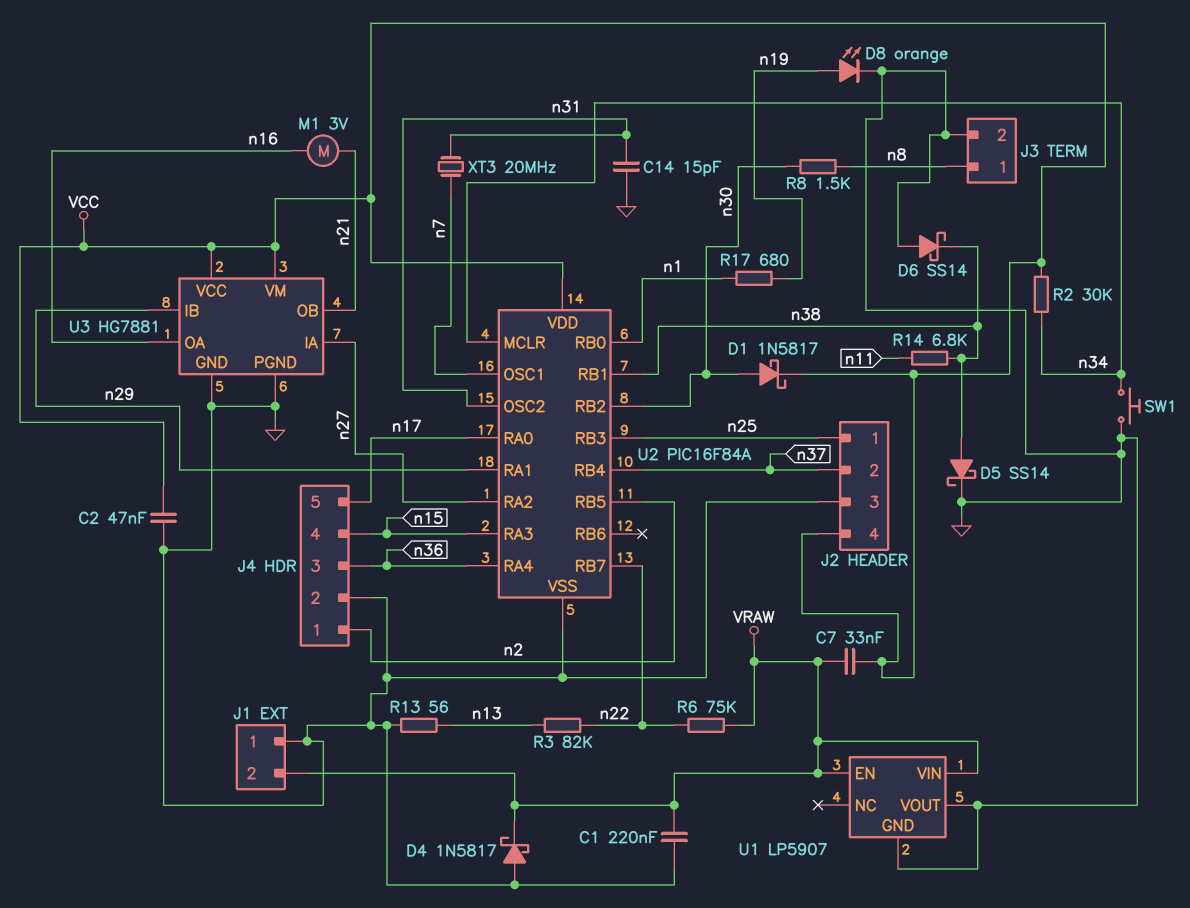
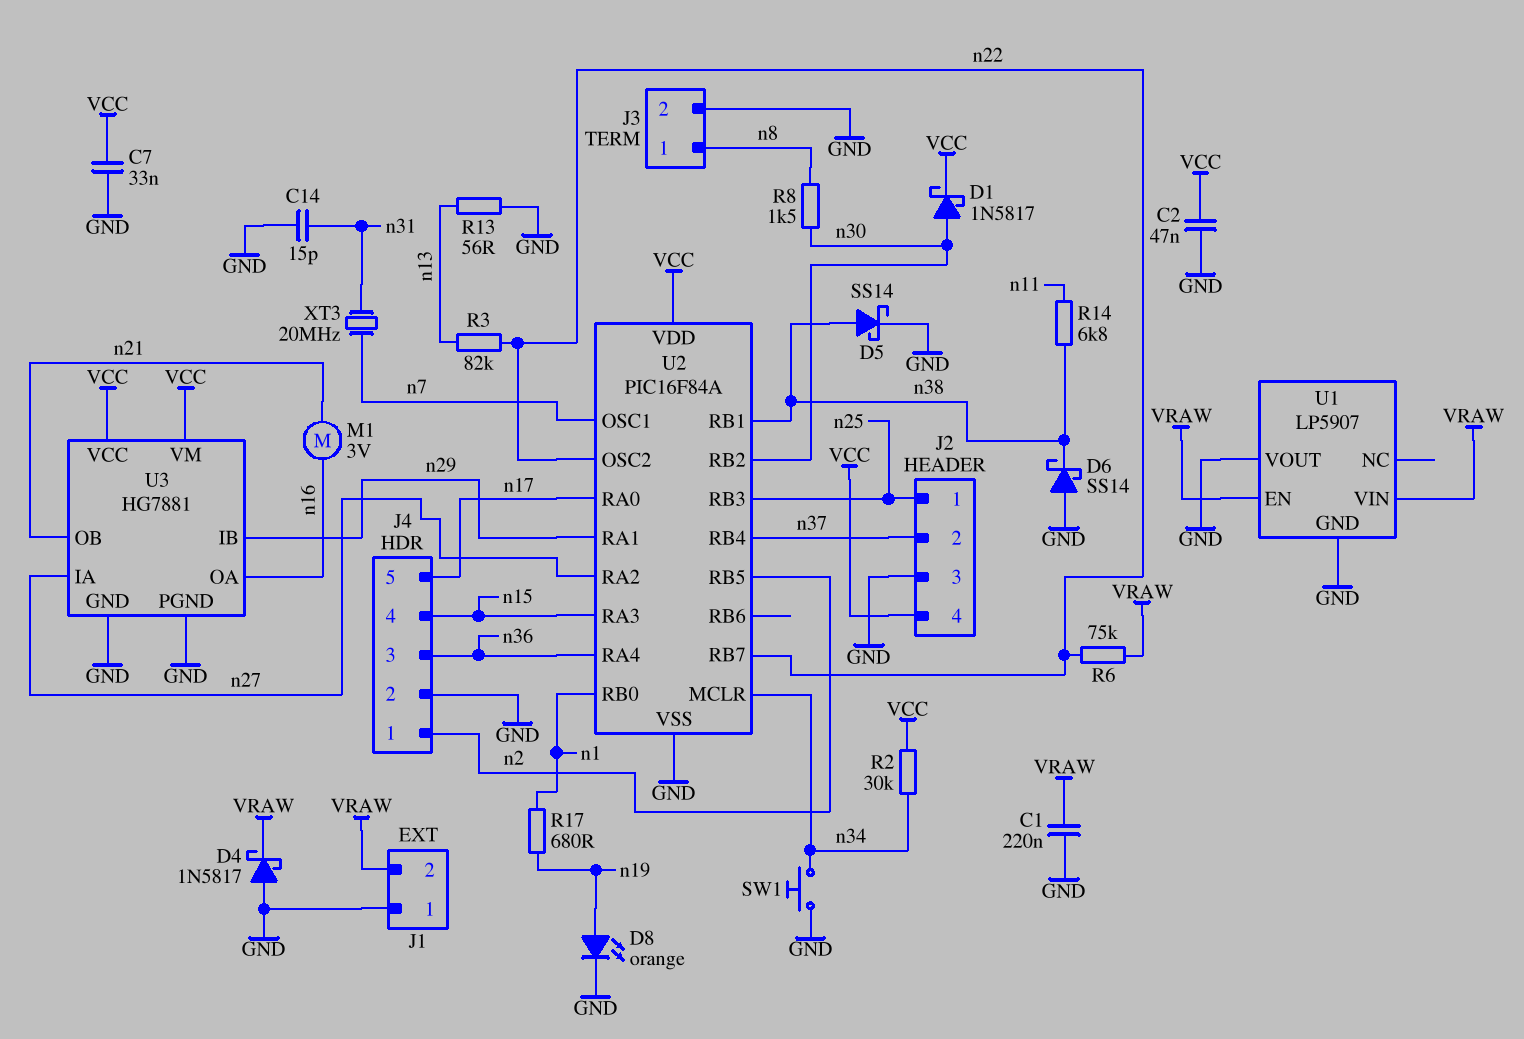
C7: 33nF (VCC, VRAW) -> 33nF (GND, VCC)
U2 pin OSC2: n31 -> n22

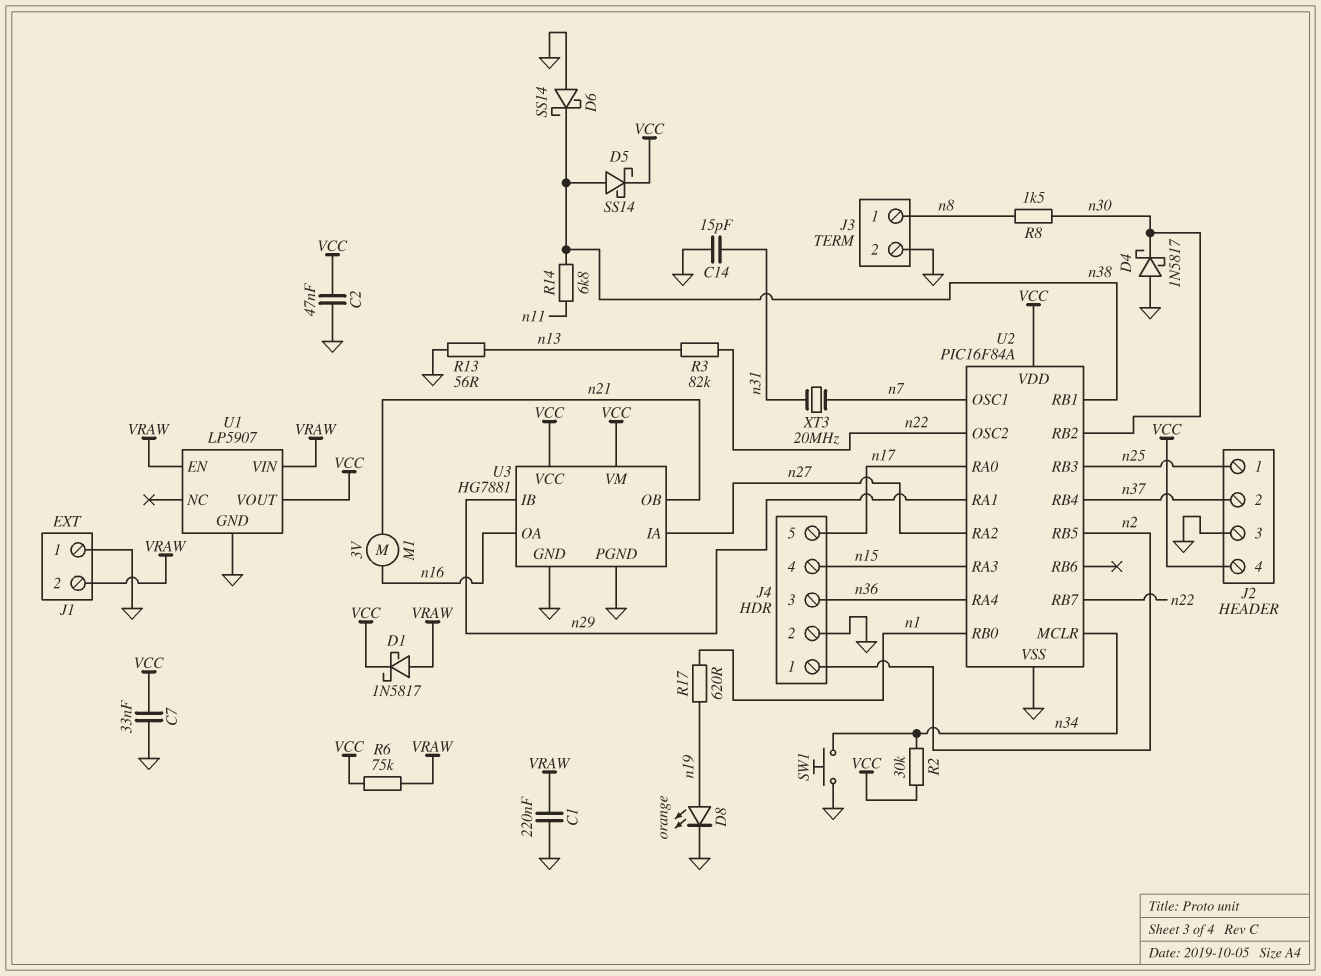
D1: schottky 1N5817 (A n30, K VCC) -> schottky 1N5817 (A VRAW, K VCC)
D4: schottky 1N5817 (A GND, K VRAW) -> schottky 1N5817 (A GND, K n30)
D5: schottky SS14 (A n38, K GND) -> schottky SS14 (A n38, K VCC)
R6: 75k (VRAW, n22) -> 75k (VCC, VRAW)
R17: 680 (n1, n19) -> 620 (n1, n19)
U1 pin VOUT: GND -> VCC

